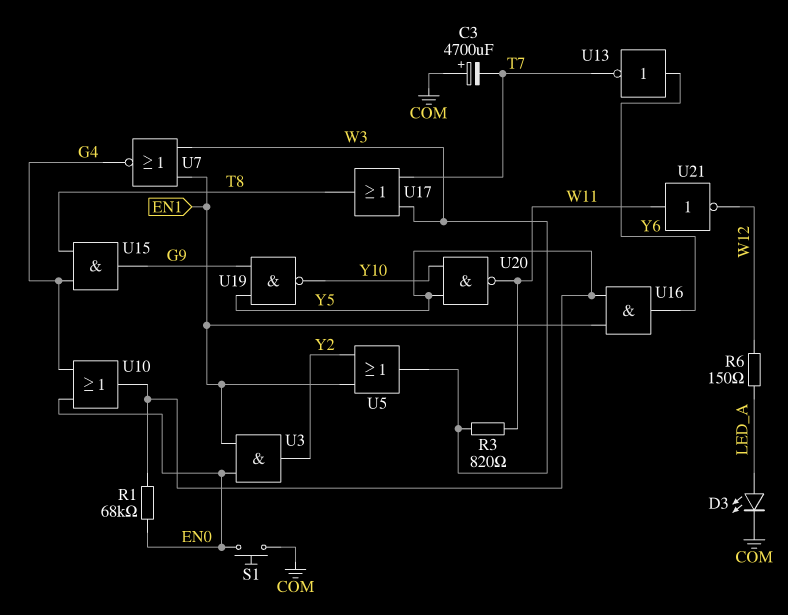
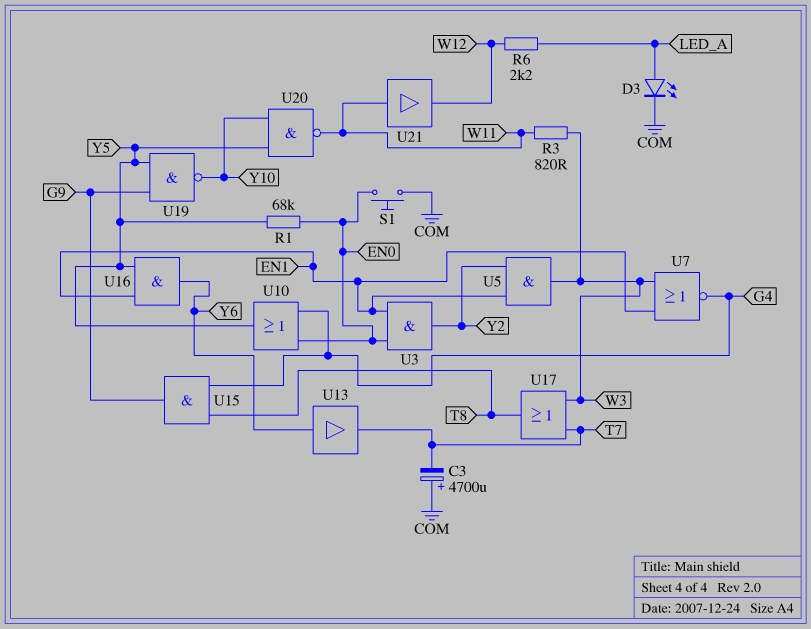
R6: 150 (LED_A, W12) -> 2.2k (LED_A, W12)
U5: OR (in EN1, in Y2, out W3) -> AND (in EN1, in Y2, out W3)
U13: NOT (in Y6, out T7) -> buffer (in Y6, out T7)
U21: NOT (in W11, out W12) -> buffer (in W11, out W12)

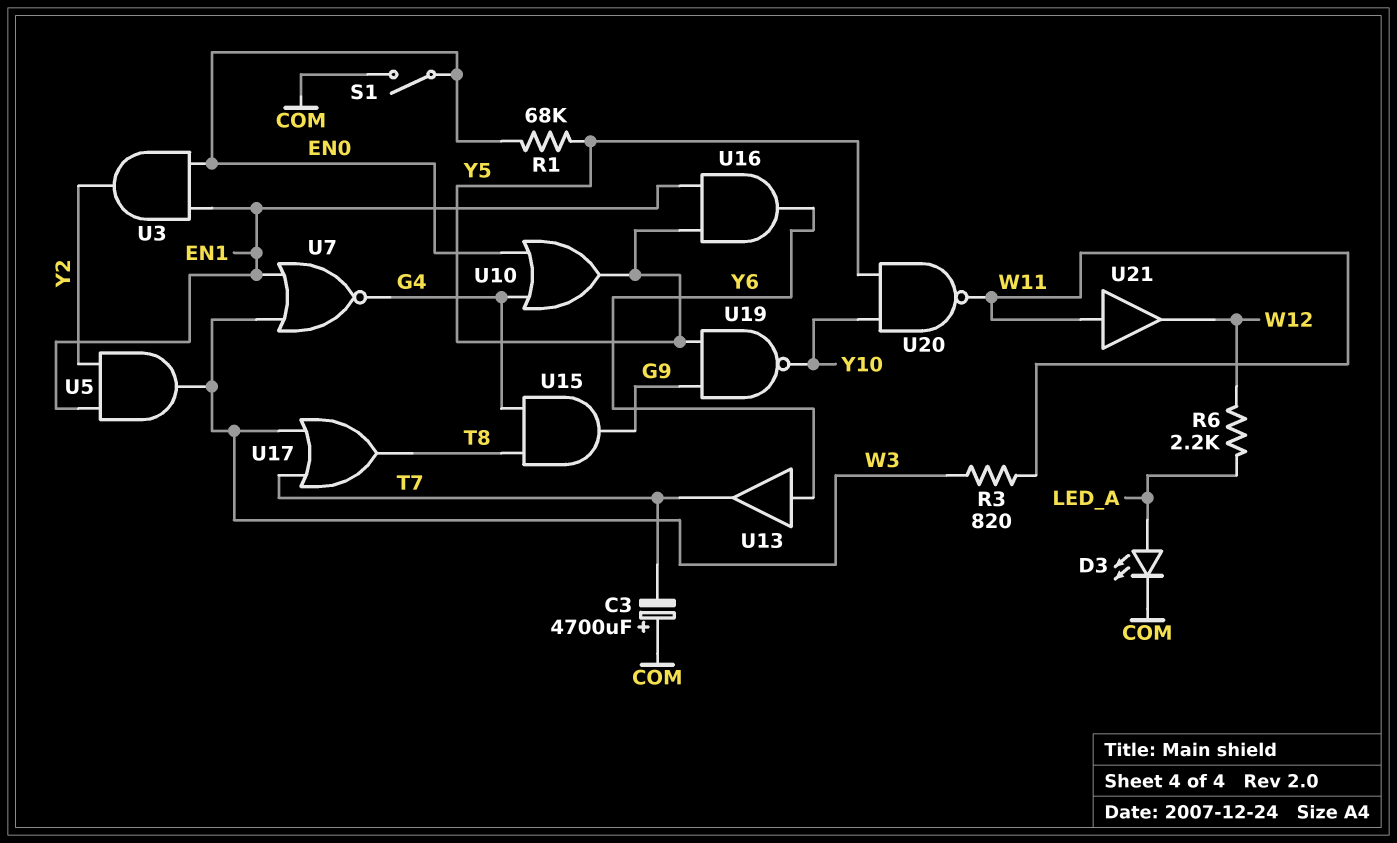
S1: button (COM, EN0) -> switch (COM, EN0)

